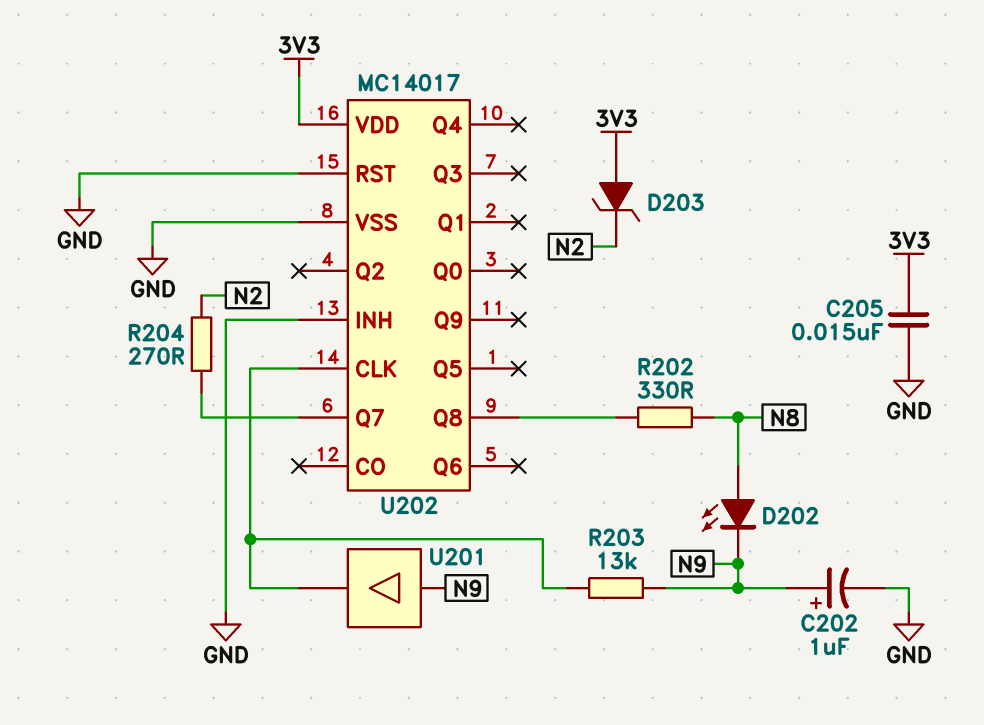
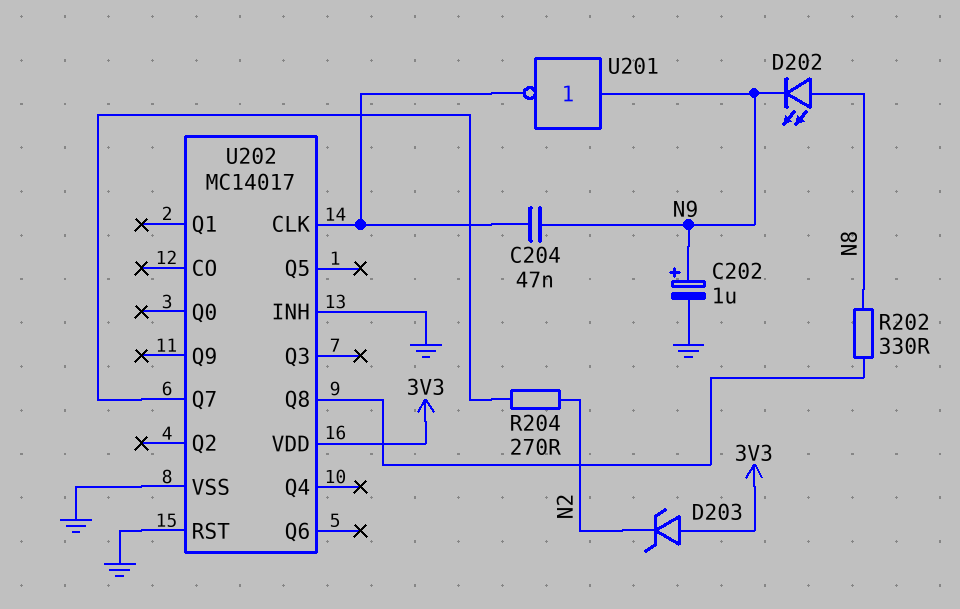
C204: none -> 47nF (N9, U202/CLK)
C205: 15nF (3V3, GND) -> none
R203: 13k (N9, U202/CLK) -> none
U201: buffer (in N9, out U202/CLK) -> NOT (in N9, out U202/CLK)

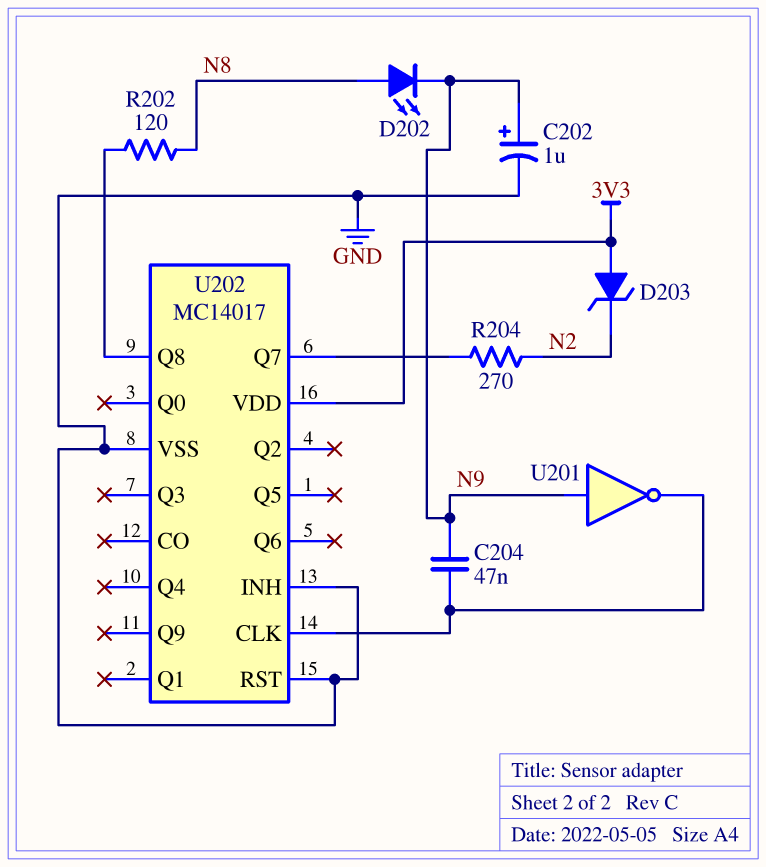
R202: 330 (N8, U202/Q8) -> 120 (N8, U202/Q8)

